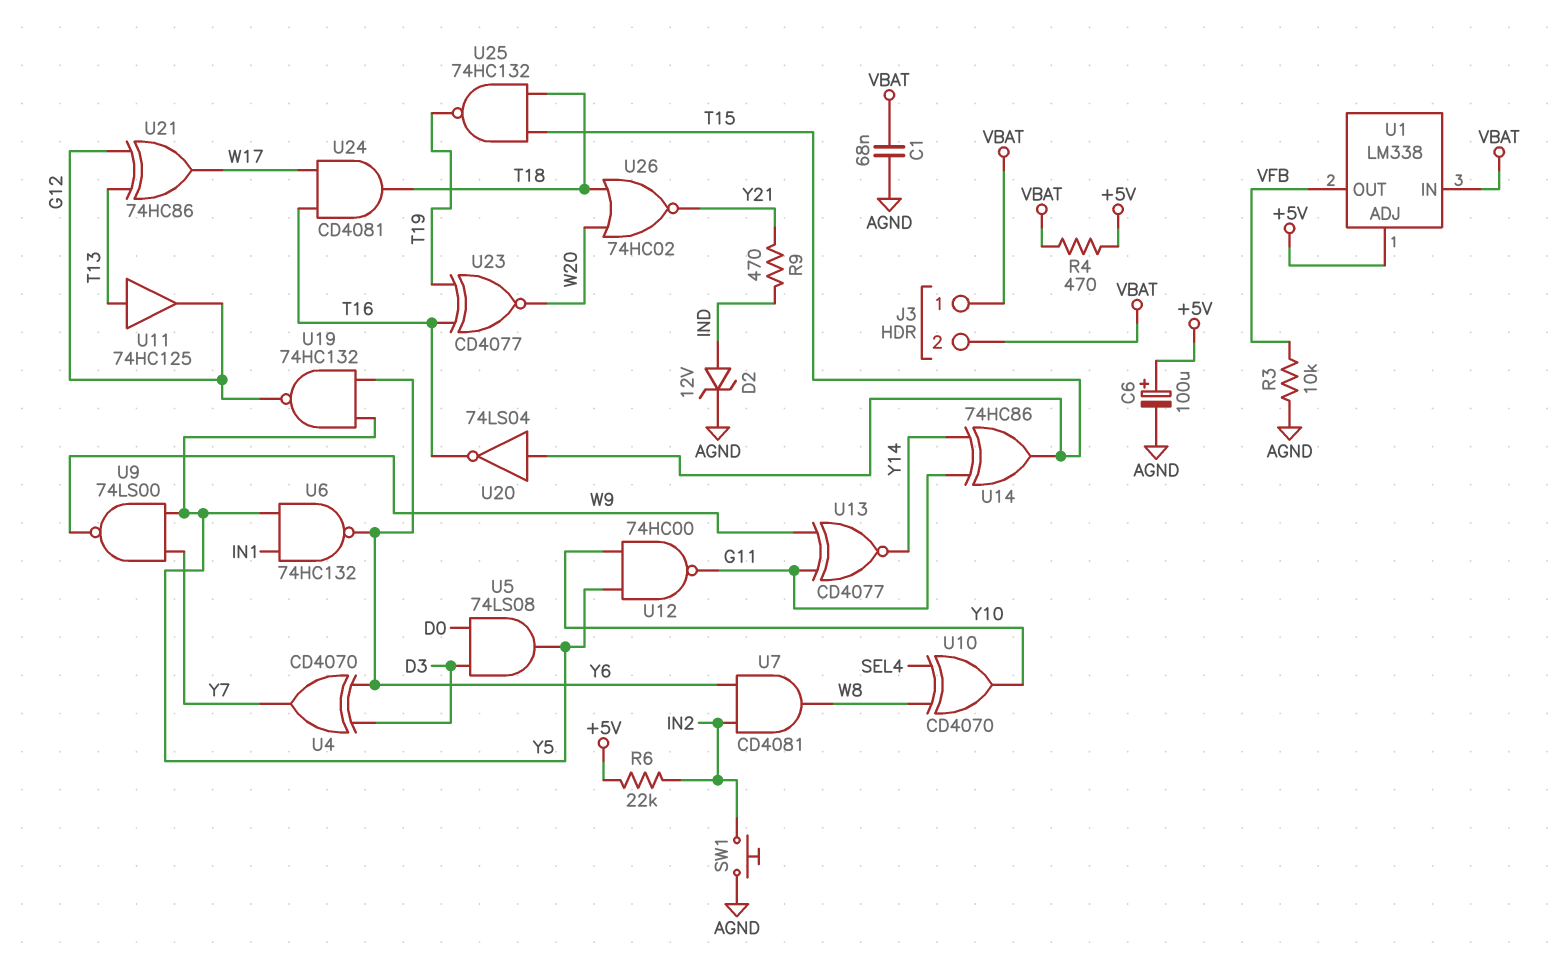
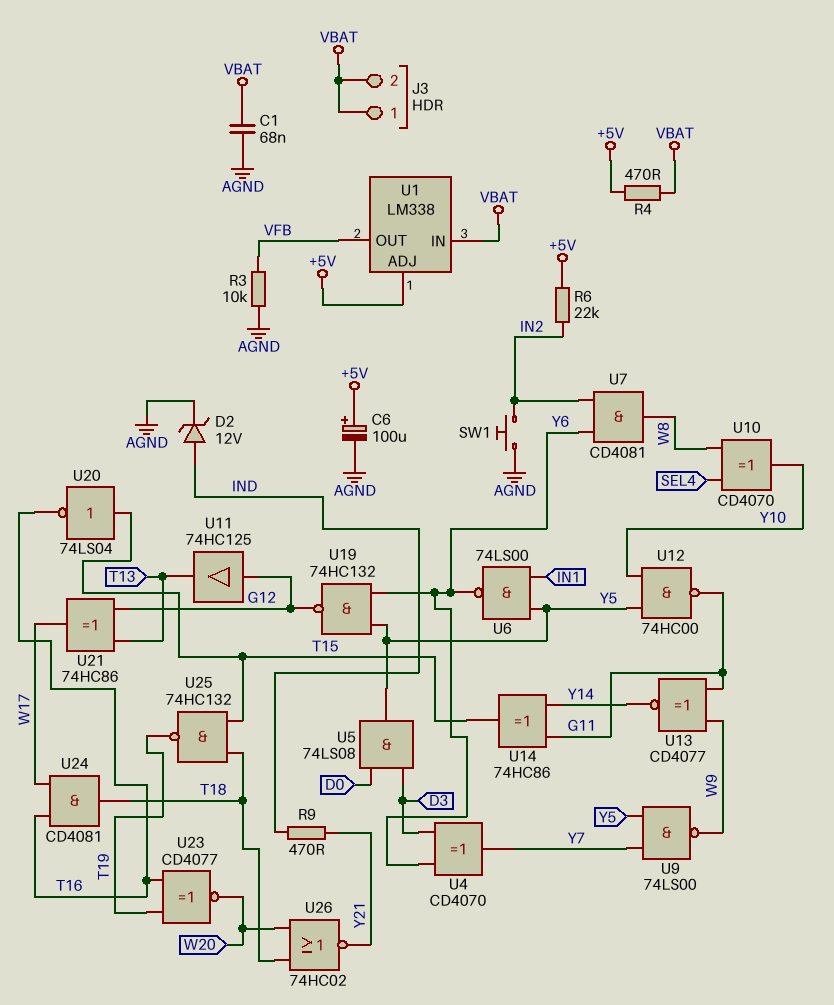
U6: NAND 74HC132 (in IN1, in Y5, out Y6) -> NAND 74LS00 (in IN1, in Y5, out Y6)
U11: buffer 74HC125 (in T13, out G12) -> buffer 74HC125 (in G12, out T13)

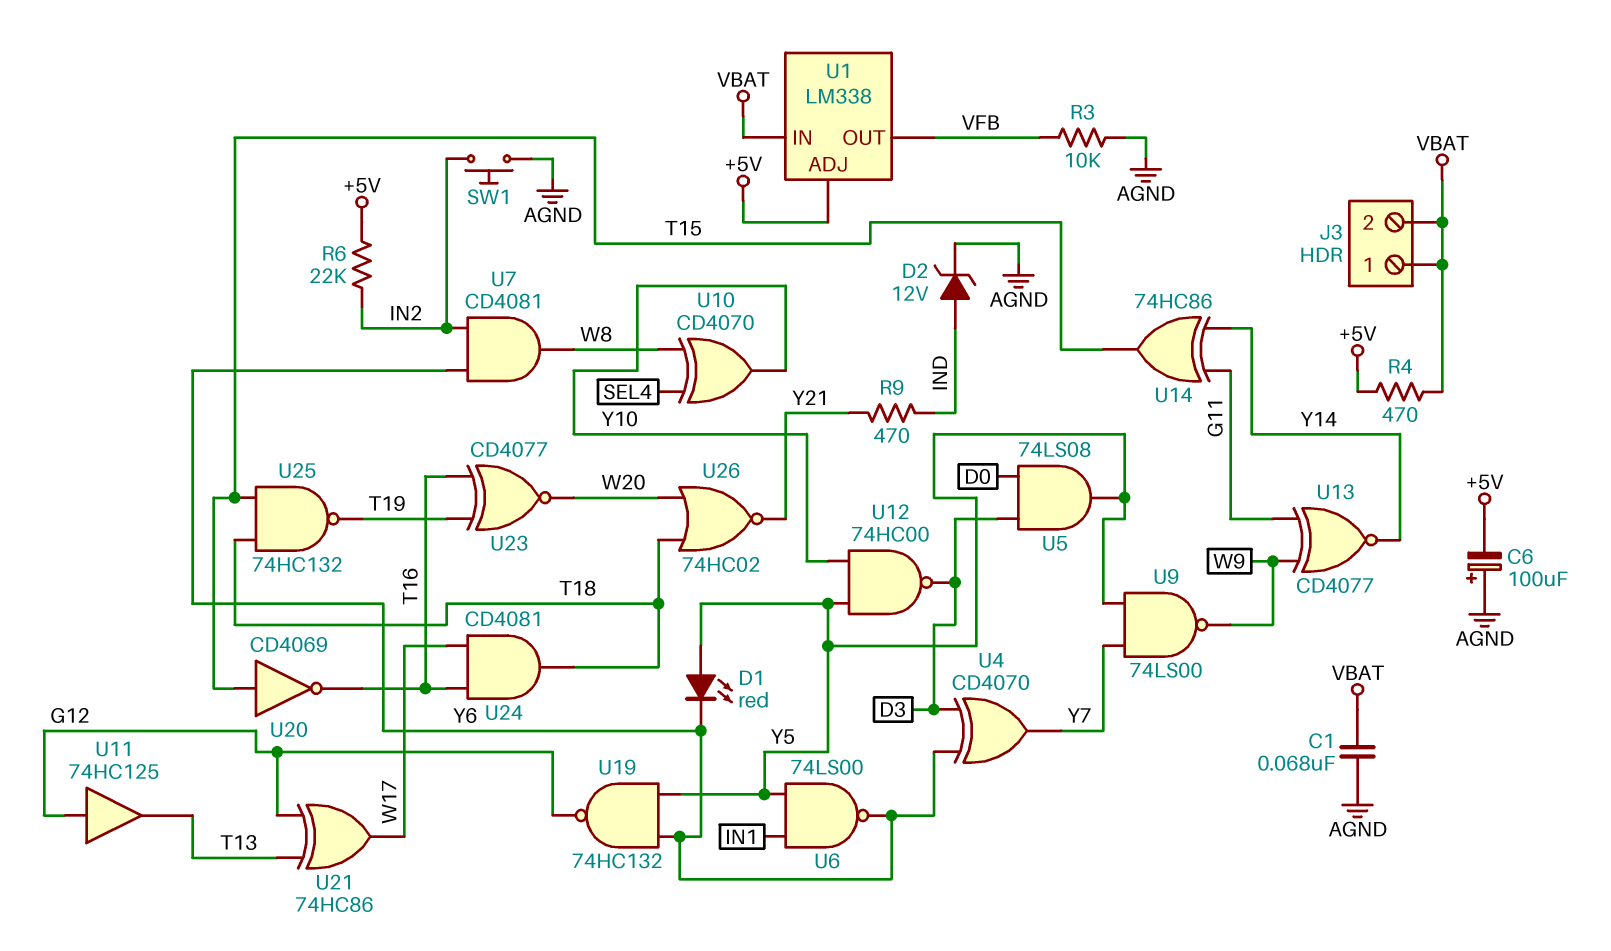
C6: 100uF (plus +5V, minus AGND) -> 100uF (plus AGND, minus +5V)
D1: none -> LED red (A Y5, K Y6)
U12: NAND 74HC00 (in Y5, in Y10, out G11) -> NAND 74HC00 (in Y5, in Y10, out D3)
U20: NOT 74LS04 (in T15, out T16) -> NOT CD4069 (in T15, out T16)

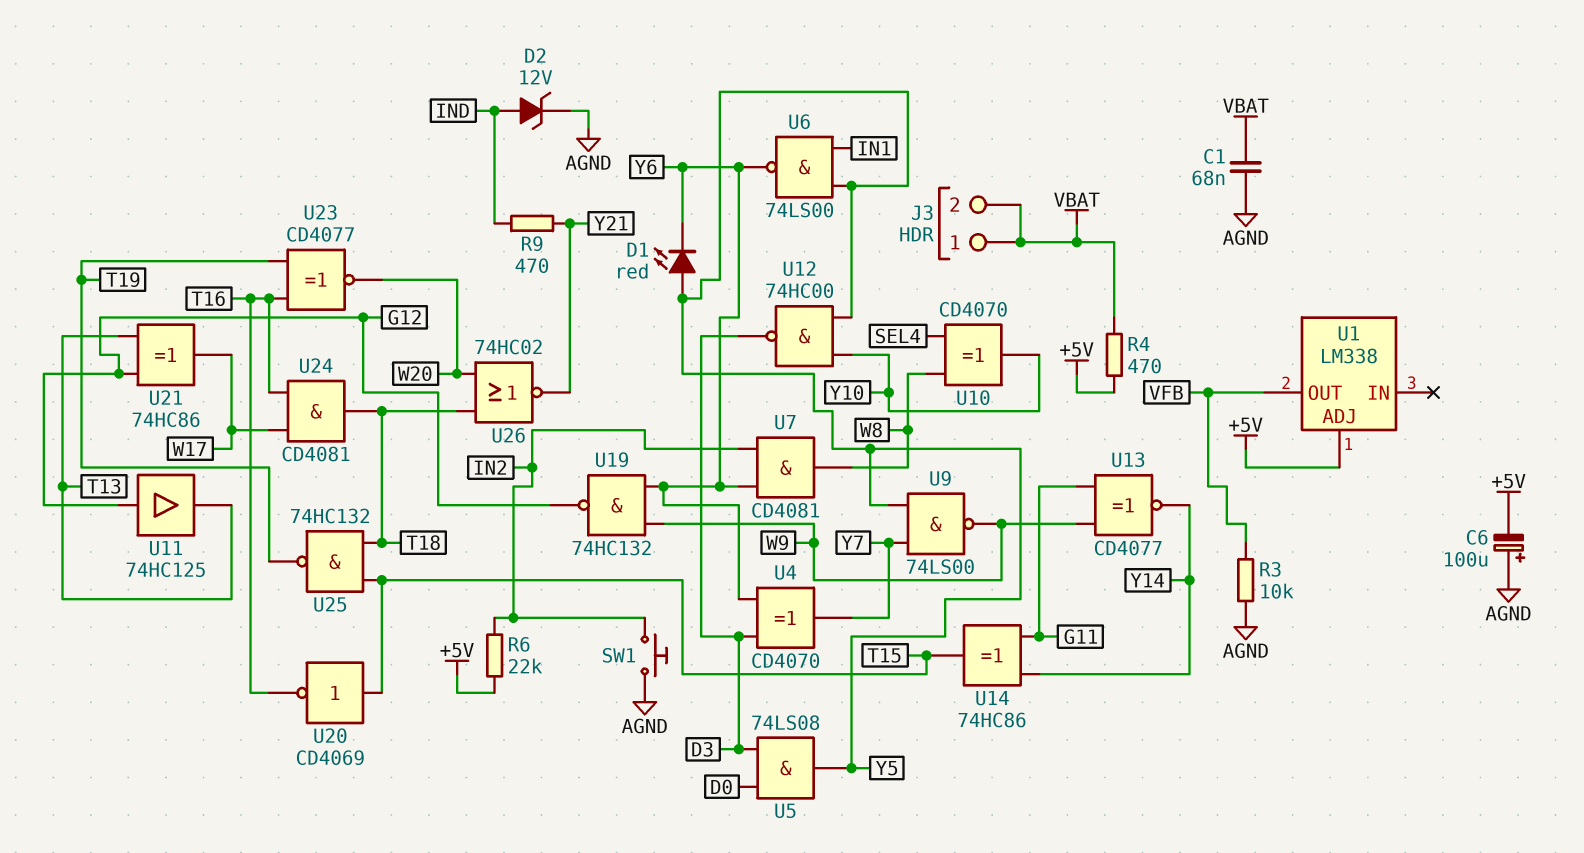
U1 pin IN: VBAT -> none
U19: NAND 74HC132 (in Y5, in Y6, out G12) -> NAND 74HC132 (in W9, in Y6, out G12)

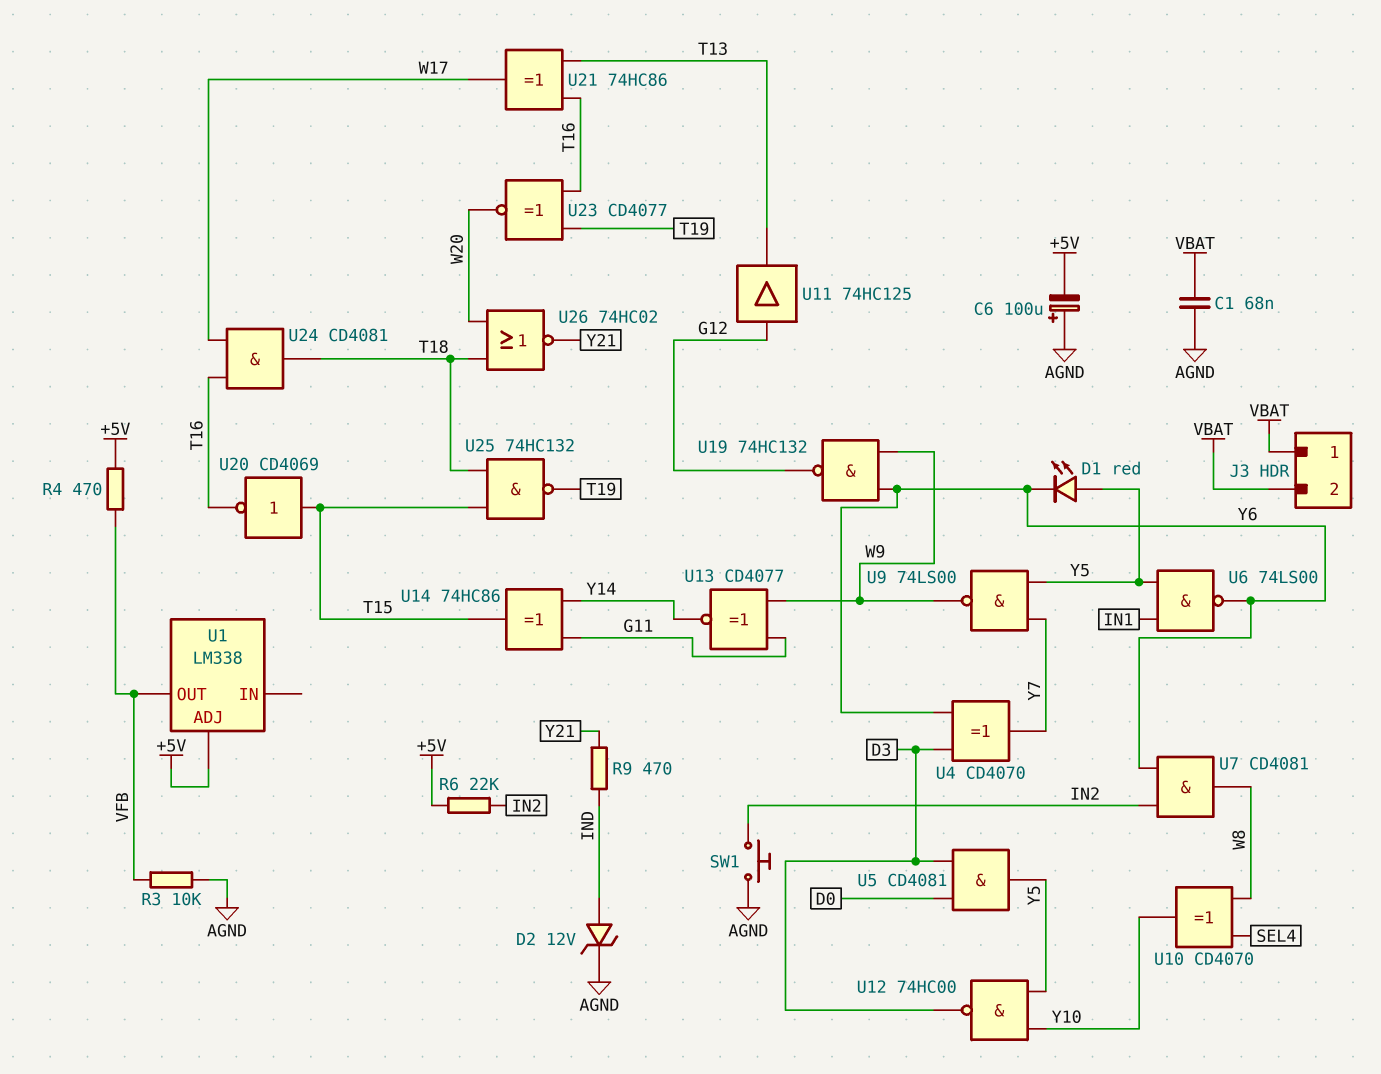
R4: 470 (+5V, VBAT) -> 470 (+5V, VFB)
U5: AND 74LS08 (in D0, in D3, out Y5) -> AND CD4081 (in D0, in D3, out Y5)
U21: XOR 74HC86 (in G12, in T13, out W17) -> XOR 74HC86 (in T13, in T16, out W17)

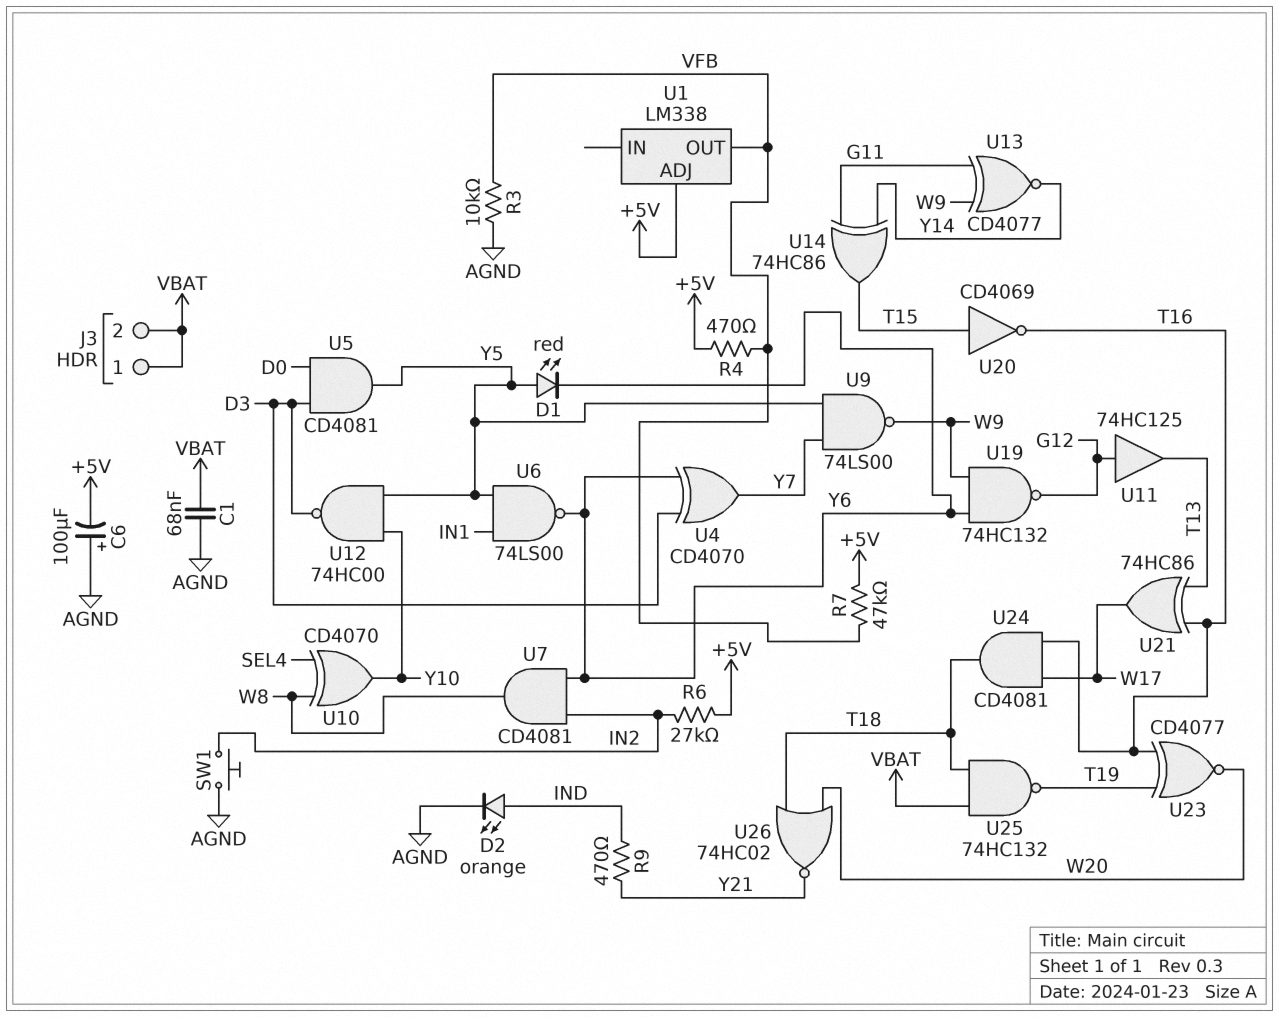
D2: zener 12V (A IND, K AGND) -> LED orange (A IND, K AGND)
R6: 22k (+5V, IN2) -> 27k (+5V, IN2)
R7: none -> 47k (+5V, VFB)
U25: NAND 74HC132 (in T15, in T18, out T19) -> NAND 74HC132 (in T18, in VBAT, out T19)

